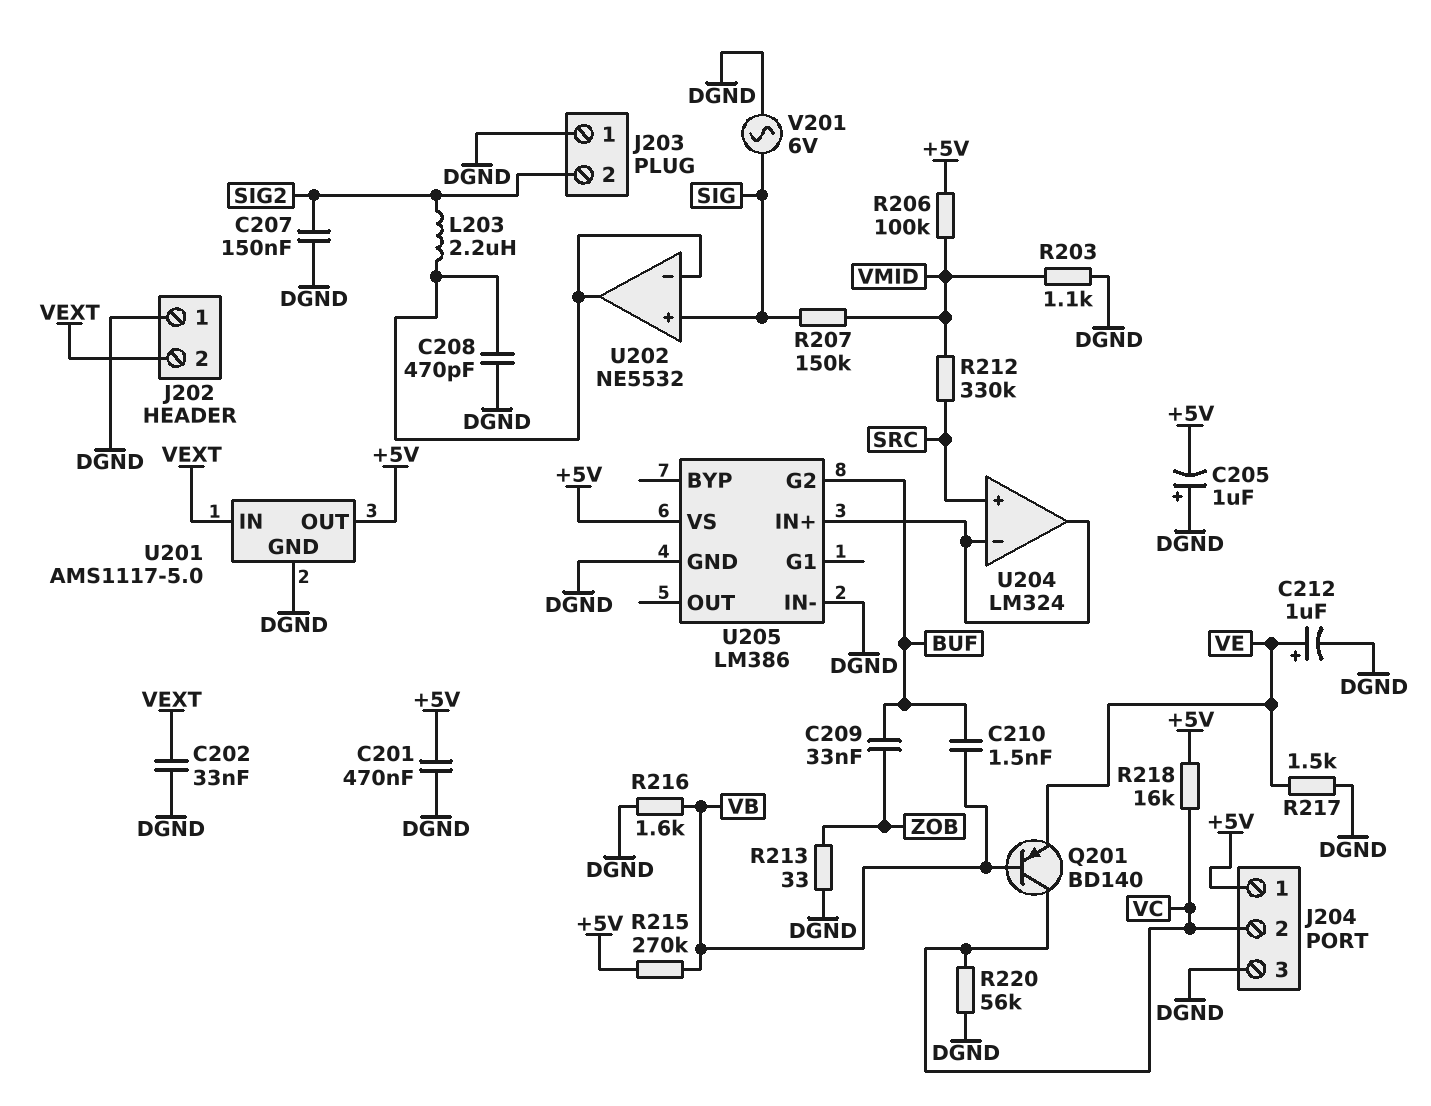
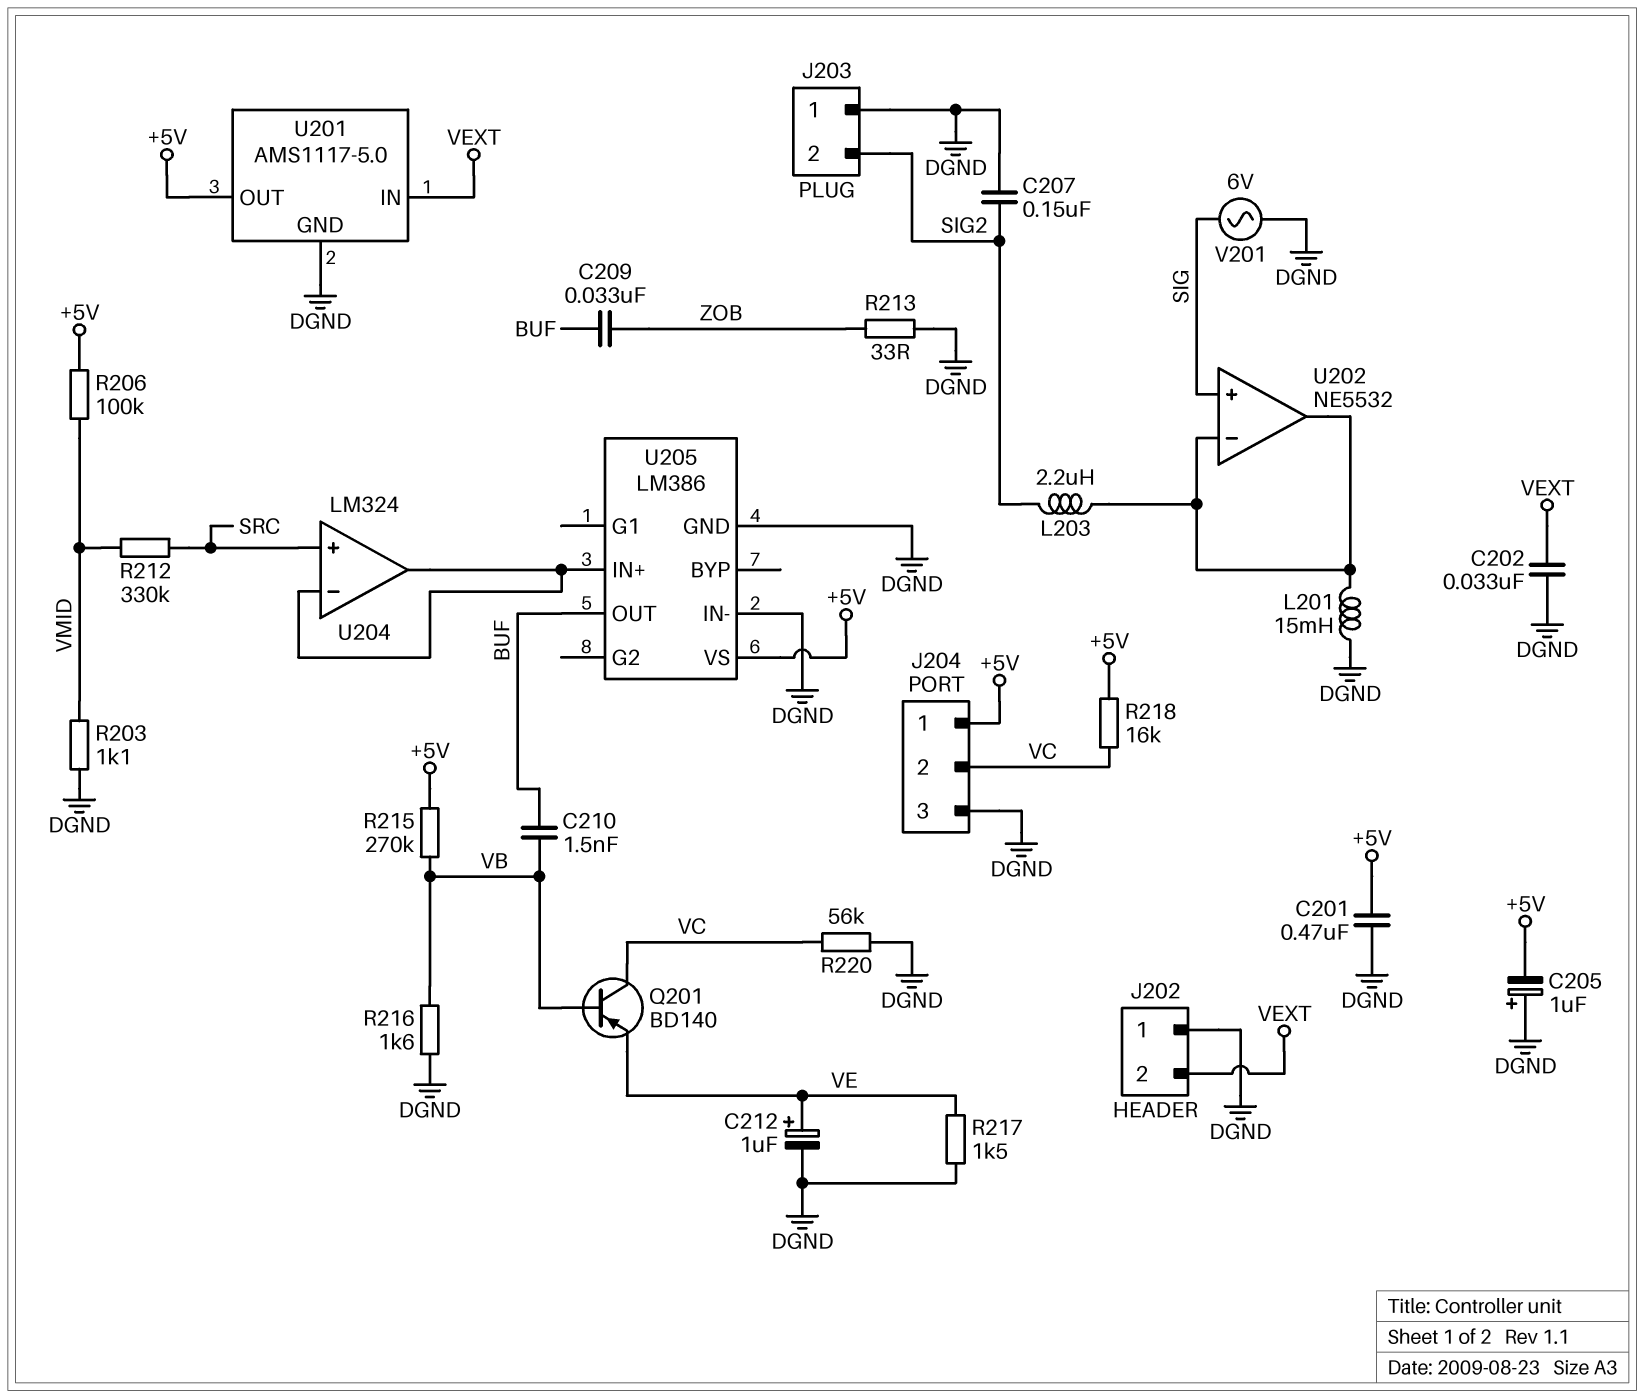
C208: 470pF (DGND, U202/in-) -> none
L201: none -> 15mH (DGND, U202/in-)
R207: 150k (SIG, VMID) -> none
U205 pin G2: BUF -> none
U205 pin OUT: none -> BUF

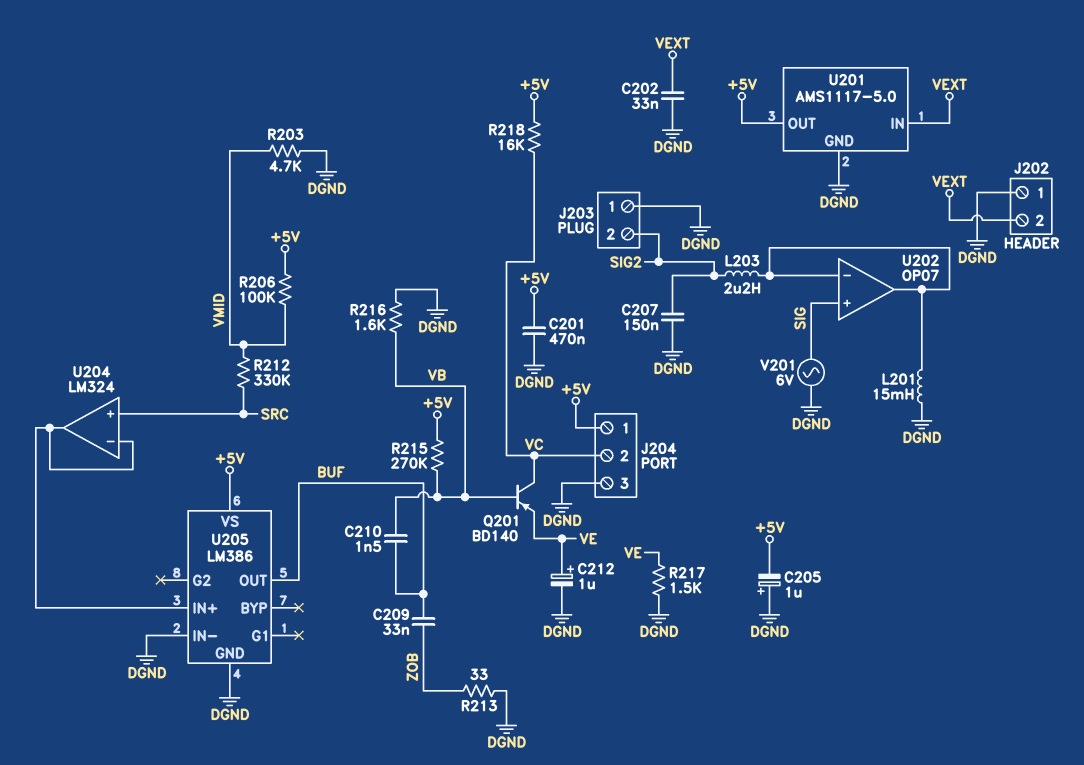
R203: 1.1k (DGND, VMID) -> 4.7k (DGND, VMID)
R220: 56k (DGND, VC) -> none
U202: NE5532 -> OP07

